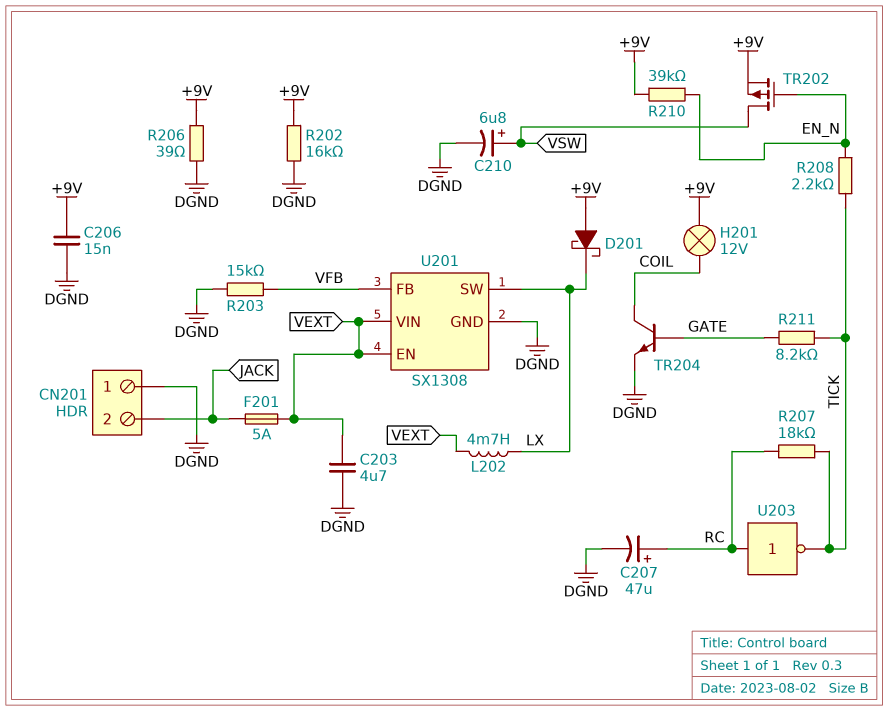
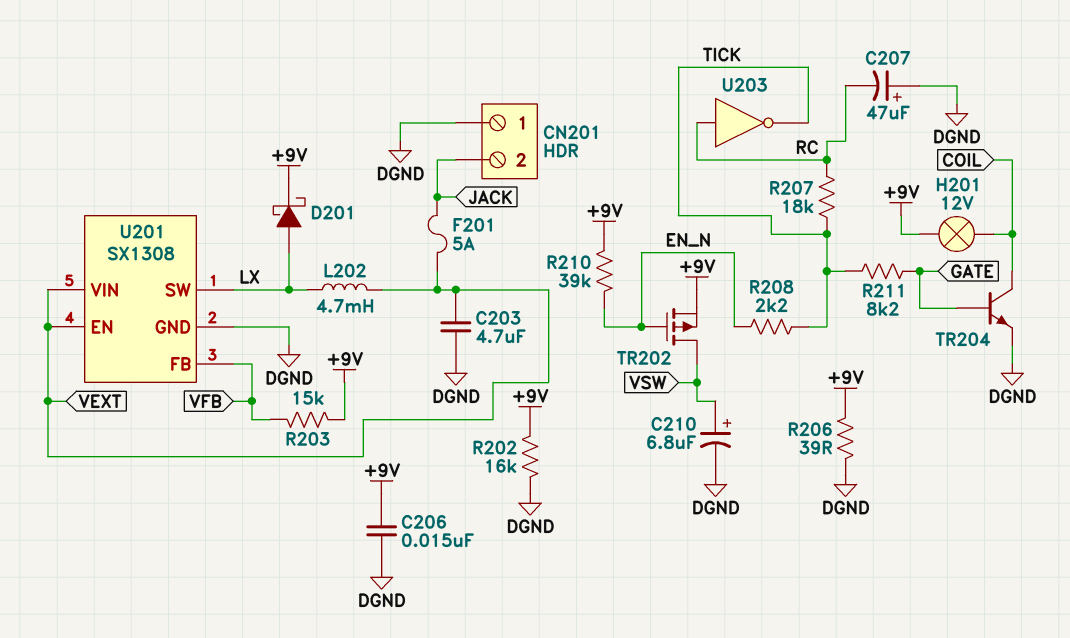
C207: 47uF (plus RC, minus DGND) -> 47uF (plus DGND, minus RC)
D201: schottky (A +9V, K LX) -> schottky (A LX, K +9V)
R203: 15k (DGND, VFB) -> 15k (+9V, VFB)

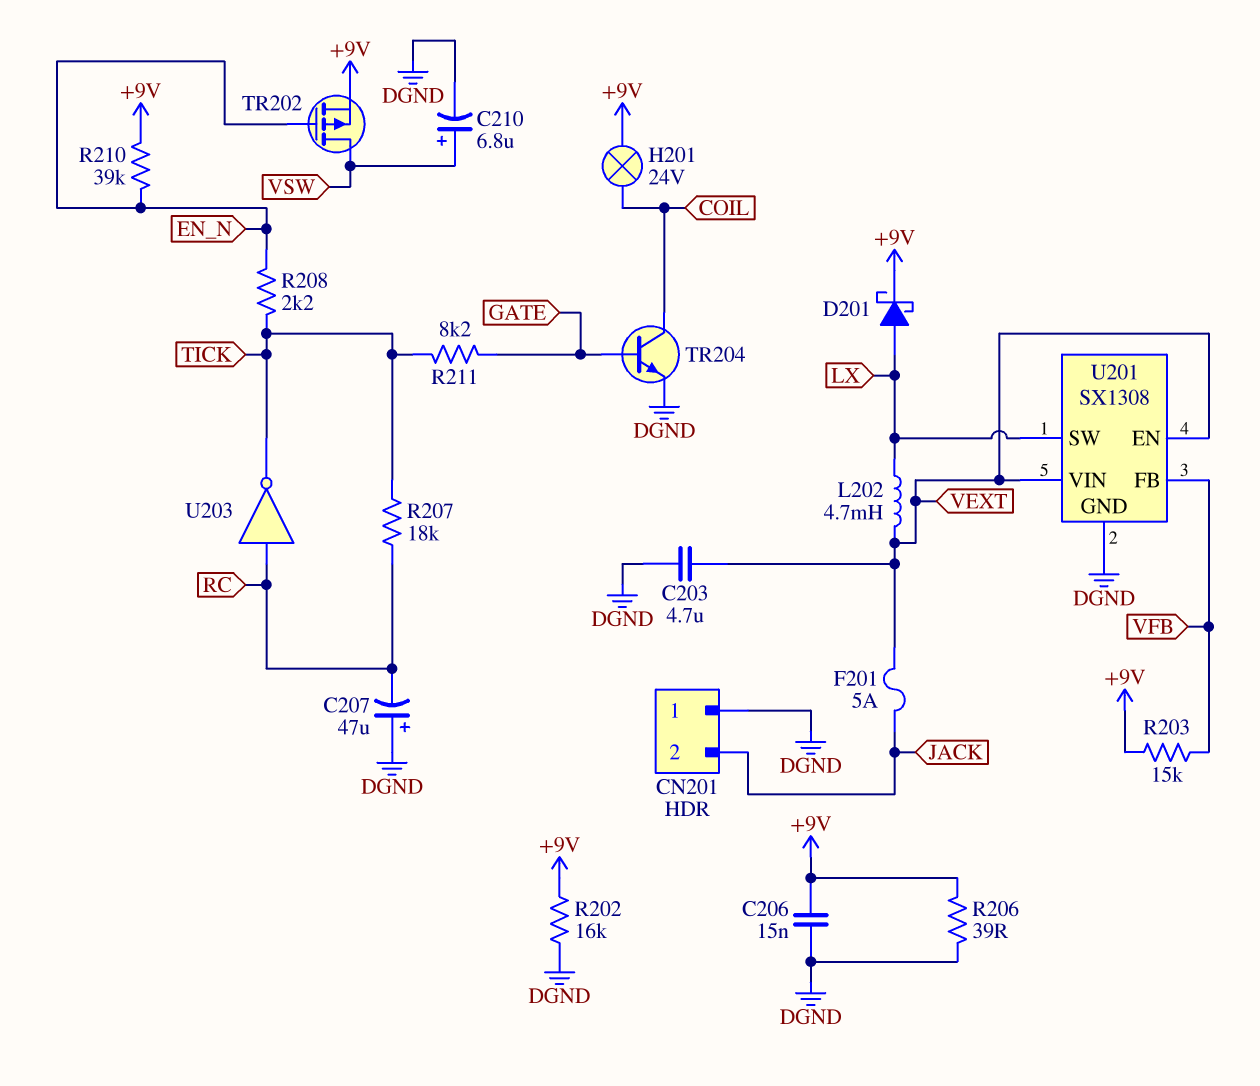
H201: lamp 12V (+9V, COIL) -> lamp 24V (+9V, COIL)

